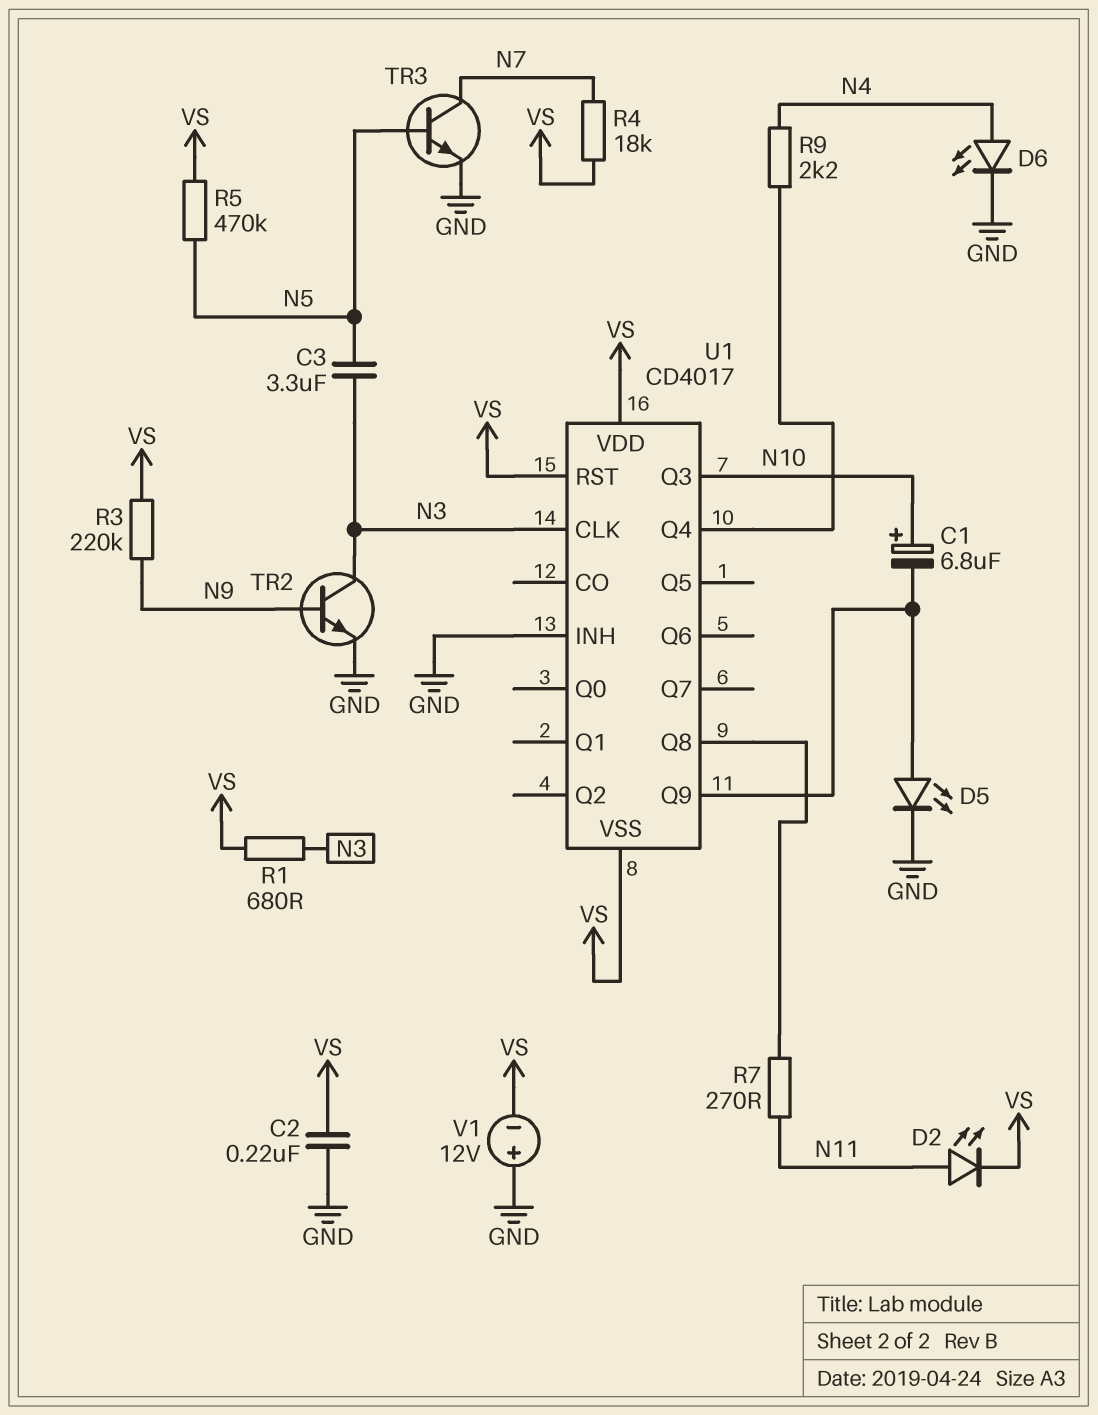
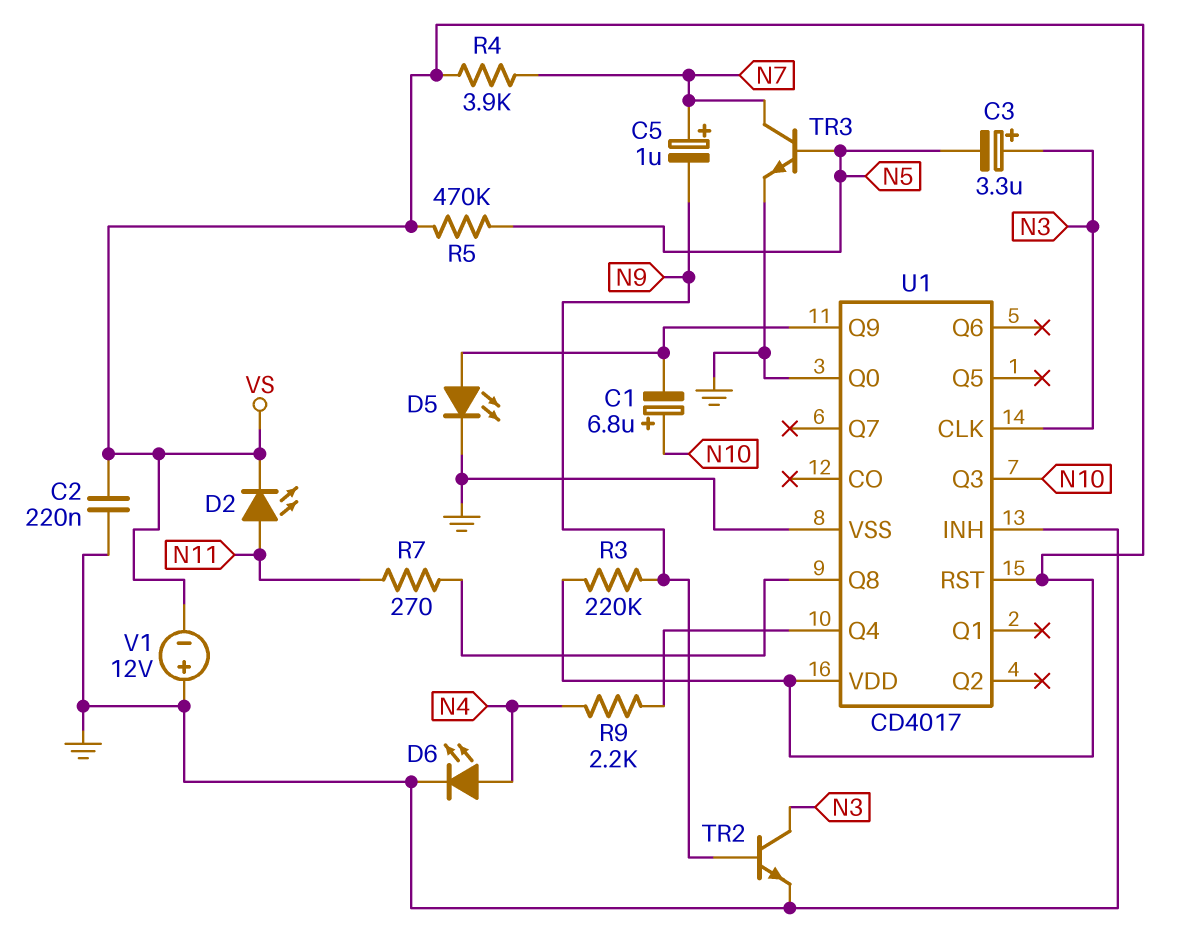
C3: 3.3uF (N3, N5) -> 3.3uF (plus N3, minus N5)
C5: none -> 1uF (plus N7, minus N9)
R1: 680 (N3, VS) -> none
R4: 18k (N7, VS) -> 3.9k (N7, VS)
U1 pin Q0: none -> GND
U1 pin VSS: VS -> GND

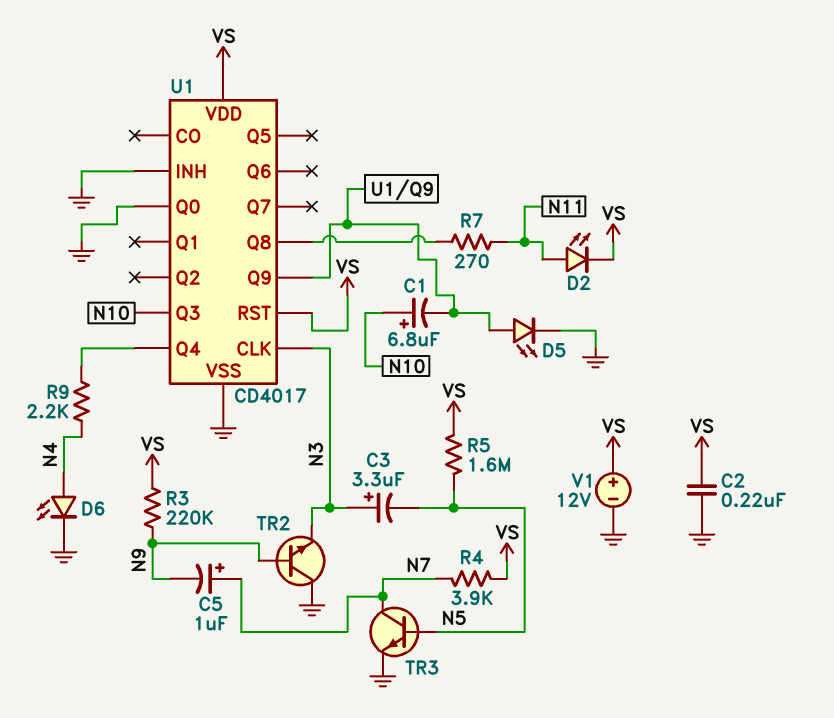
R5: 470k (N5, VS) -> 1.6M (N5, VS)
TR2: NPN (B N9, C N3, E GND) -> NPN (B N9, C GND, E N3)
V1: 12V (plus GND, minus VS) -> 12V (plus VS, minus GND)

